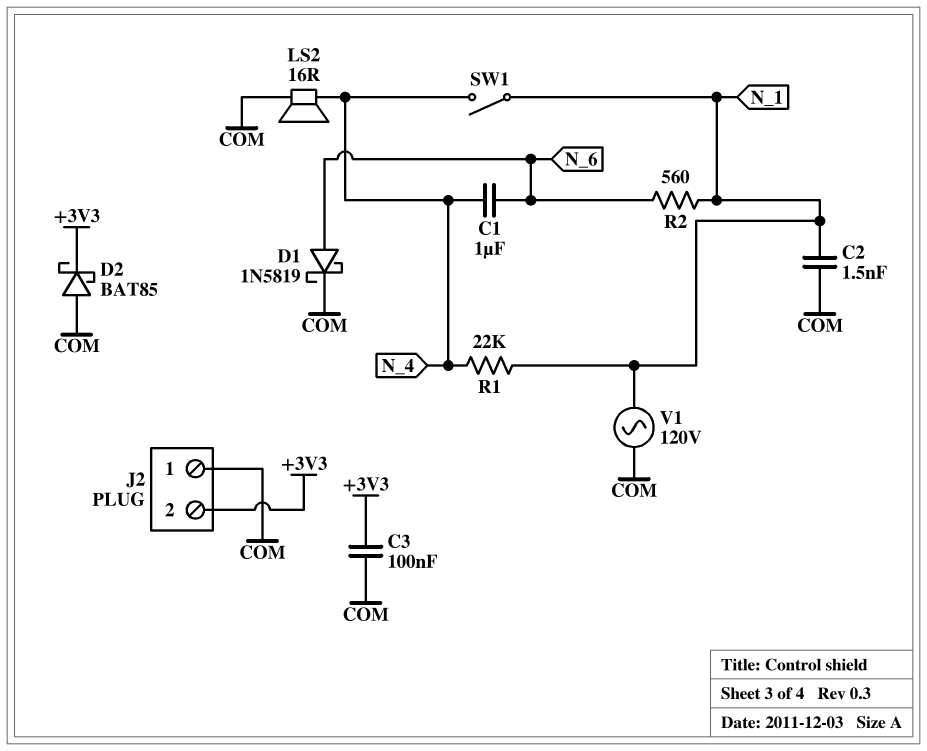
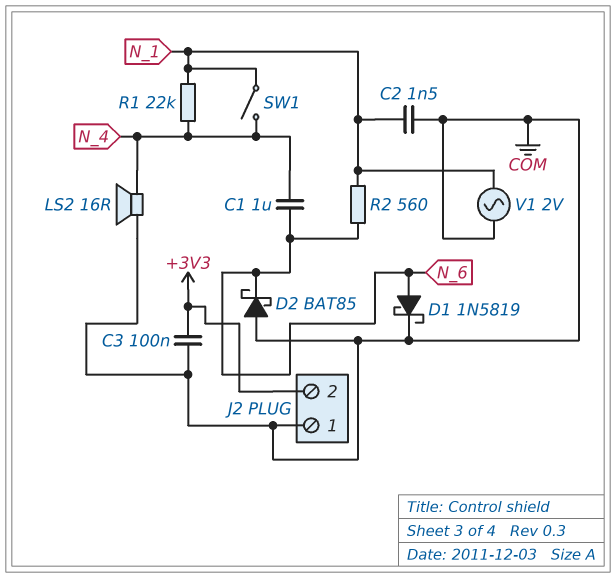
D2: schottky BAT85 (A COM, K +3V3) -> schottky BAT85 (A COM, K N_6)
V1: AC 120V (COM, N_1) -> AC 2V (COM, N_1)

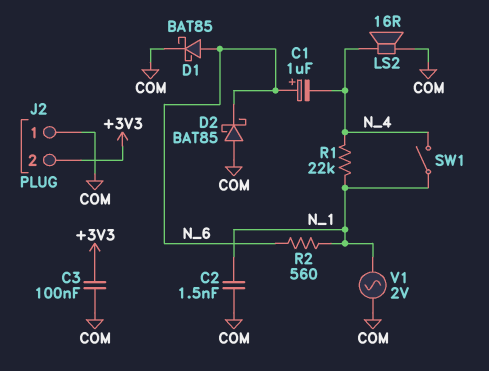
C1: 1uF (N_4, N_6) -> 1uF (plus N_6, minus N_4)
D1: schottky 1N5819 (A N_6, K COM) -> schottky BAT85 (A N_6, K COM)

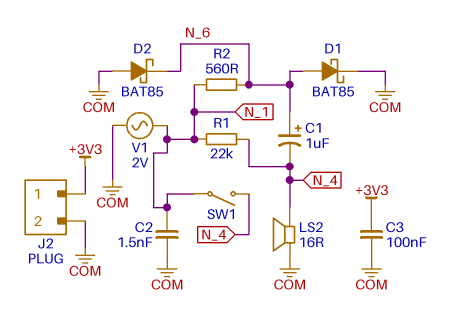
J2 pin 1: COM -> +3V3
J2 pin 2: +3V3 -> COM

